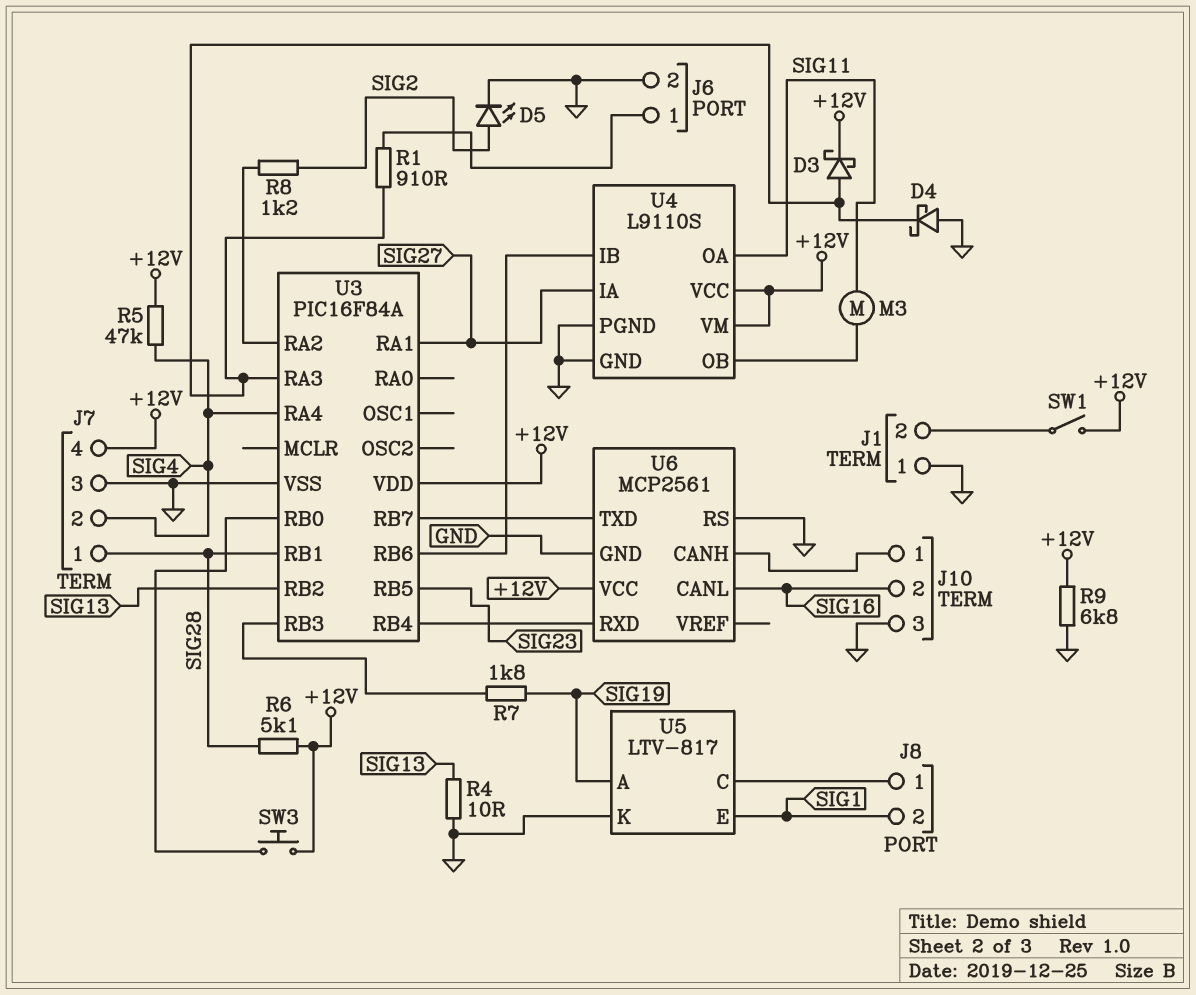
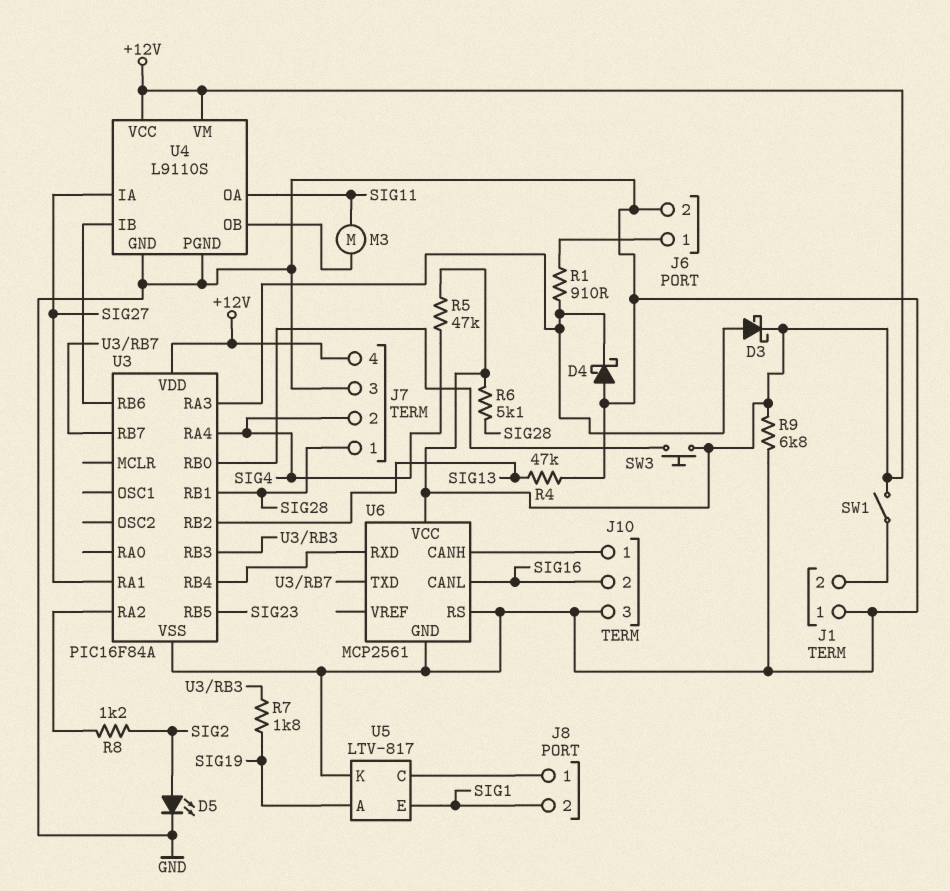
R4: 10 (GND, SIG13) -> 47k (GND, SIG13)

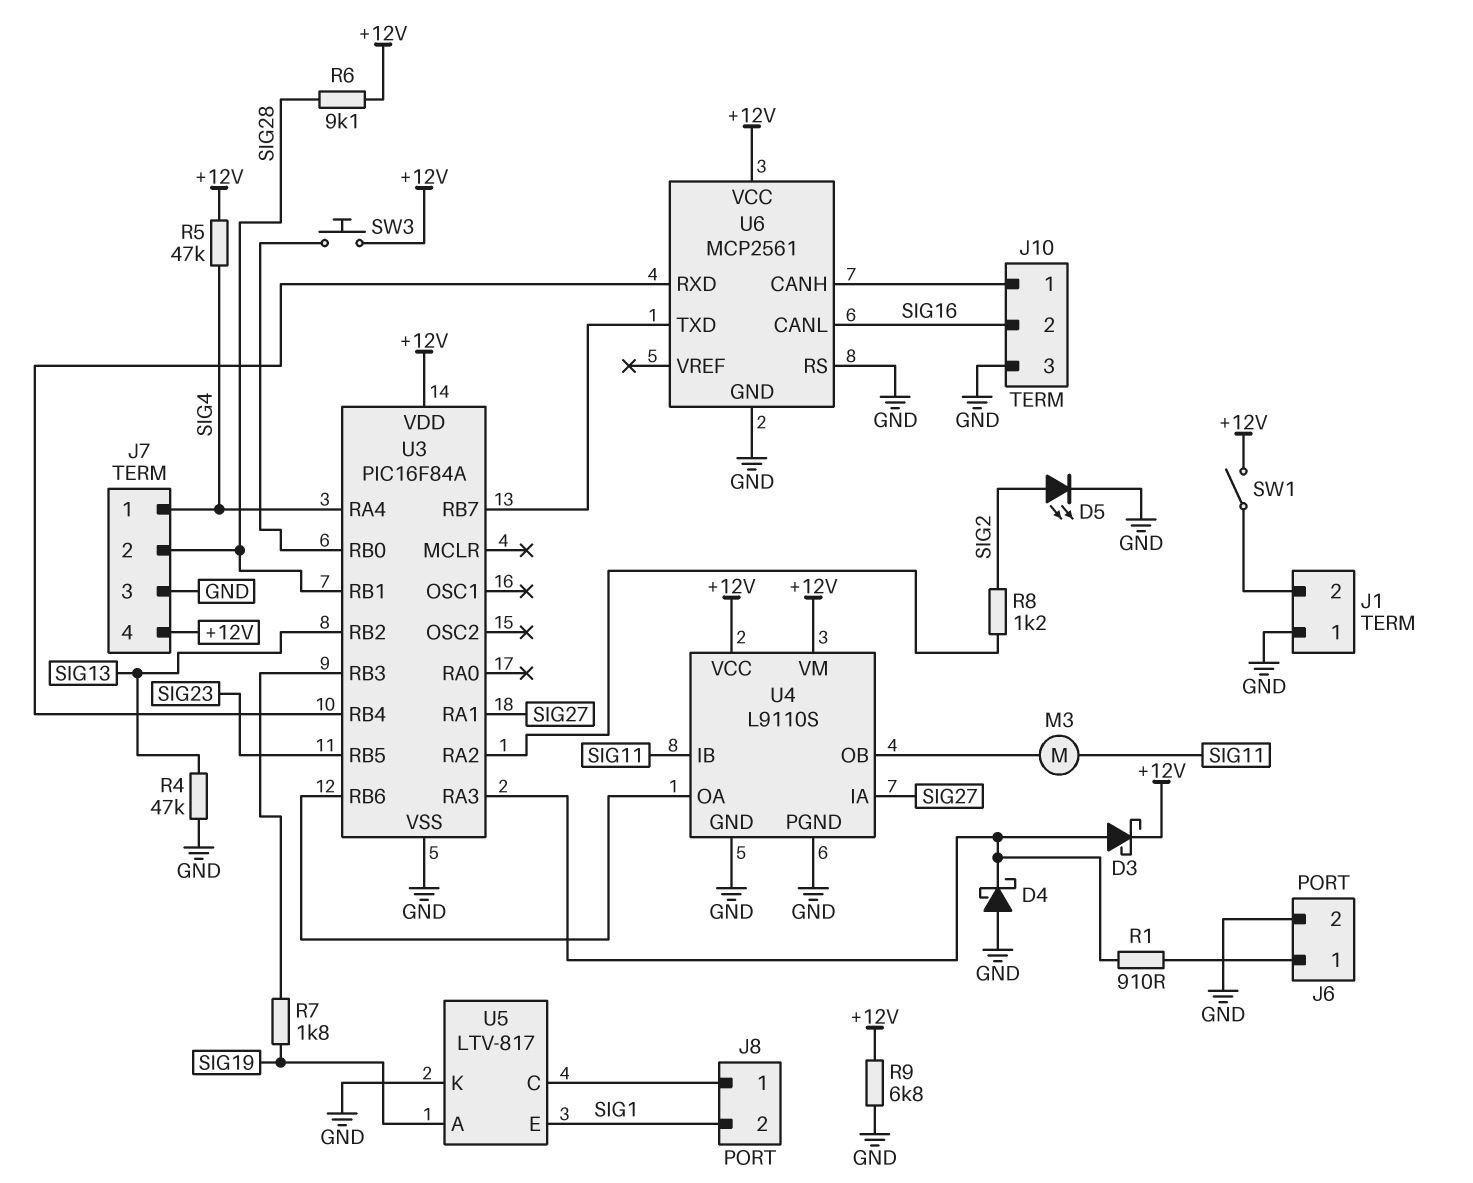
J7 pin 1: SIG28 -> SIG4
J7 pin 2: SIG4 -> SIG28
R6: 5.1k (+12V, SIG28) -> 9.1k (+12V, SIG28)
U4 pin IB: U3/RB6 -> SIG11
U4 pin OA: SIG11 -> U3/RB6

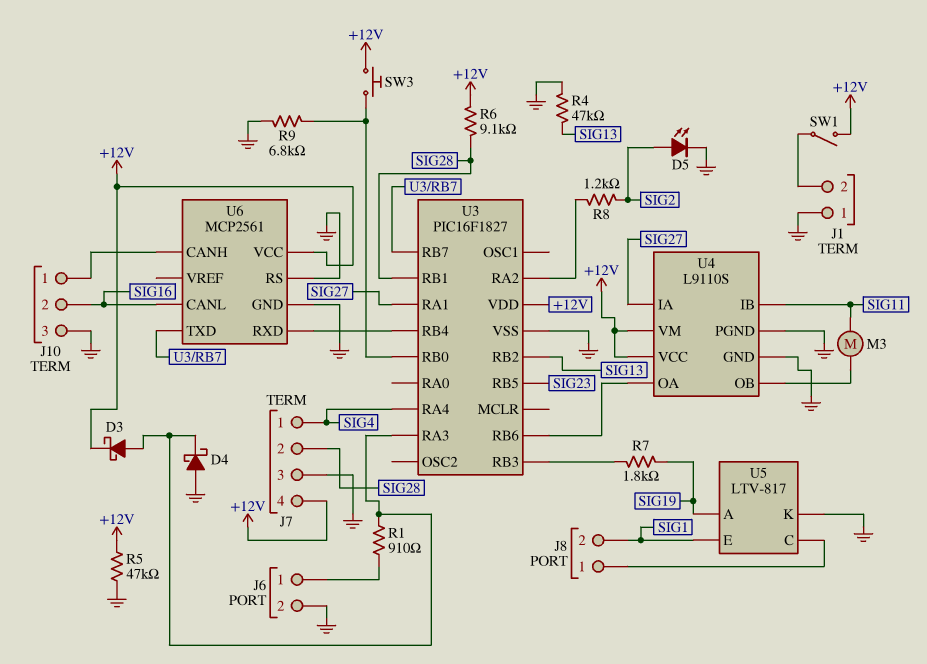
R5: 47k (+12V, SIG4) -> 47k (+12V, GND)
R9: 6.8k (+12V, GND) -> 6.8k (GND, U3/RB0)
U3: PIC16F84A -> PIC16F1827

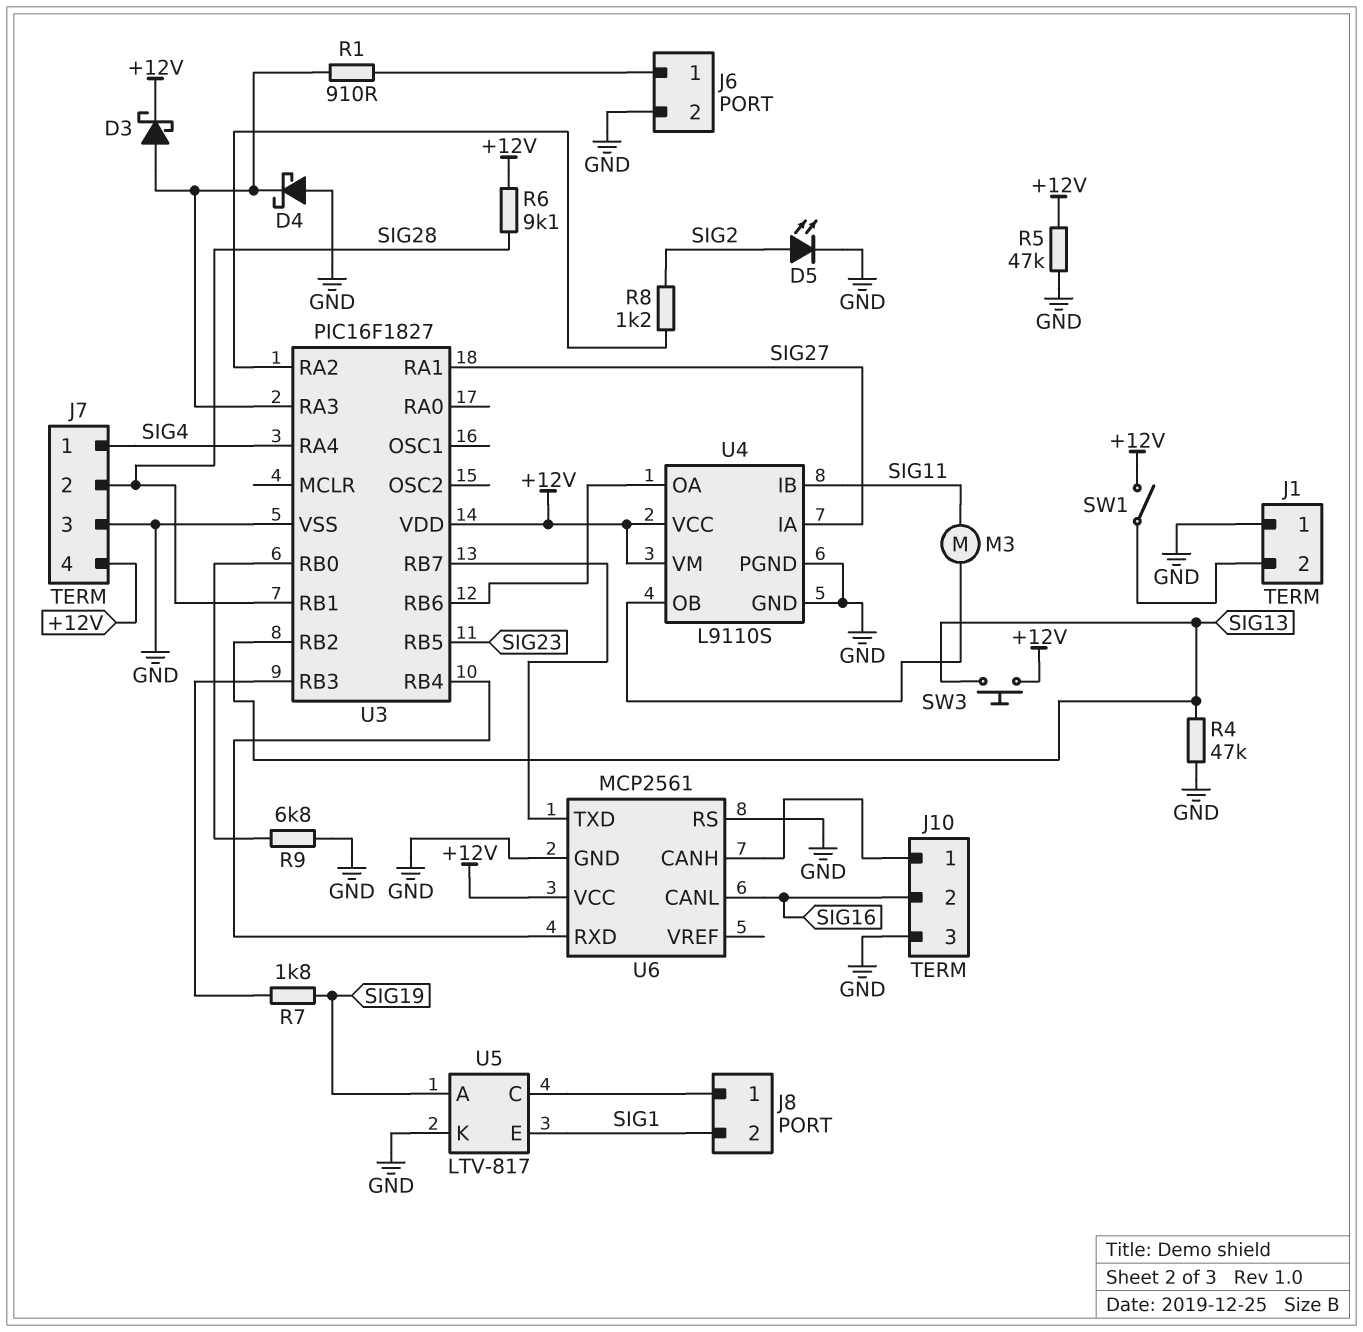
SW3: button (+12V, U3/RB0) -> button (+12V, SIG13)

